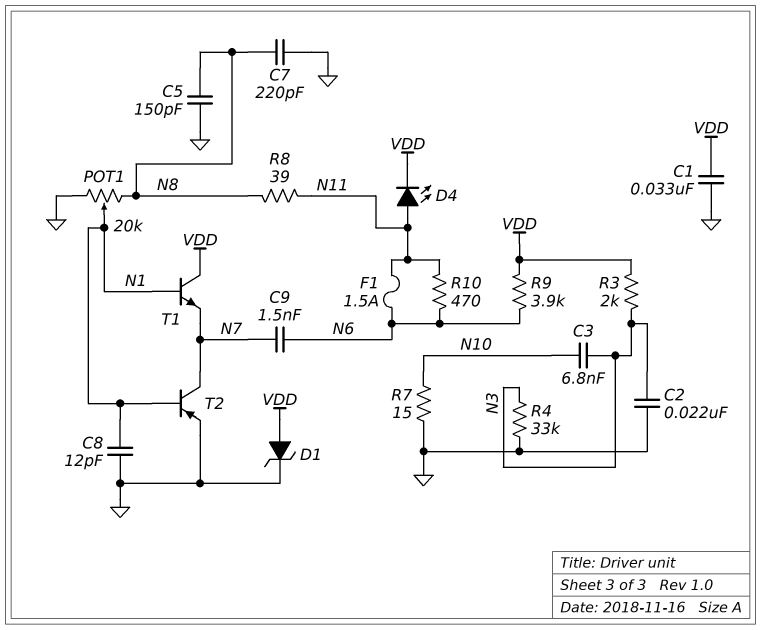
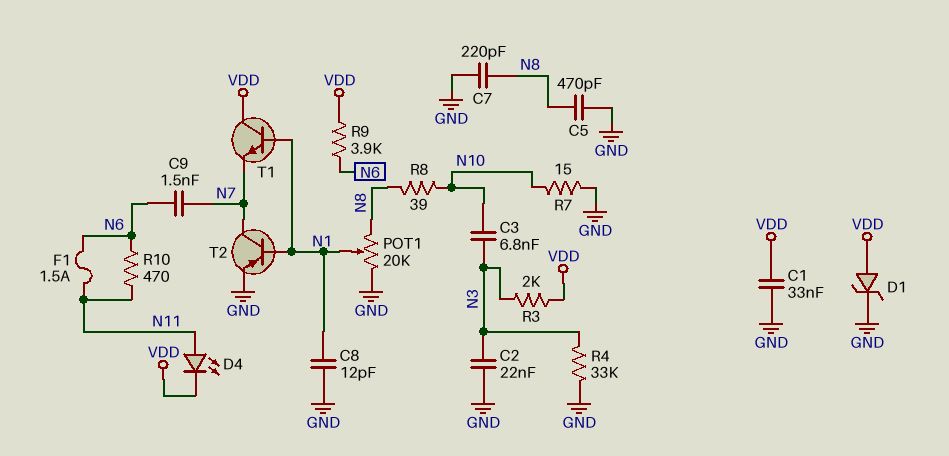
C5: 150pF (GND, N8) -> 470pF (GND, N8)
R8: 39 (N8, N11) -> 39 (N8, N10)

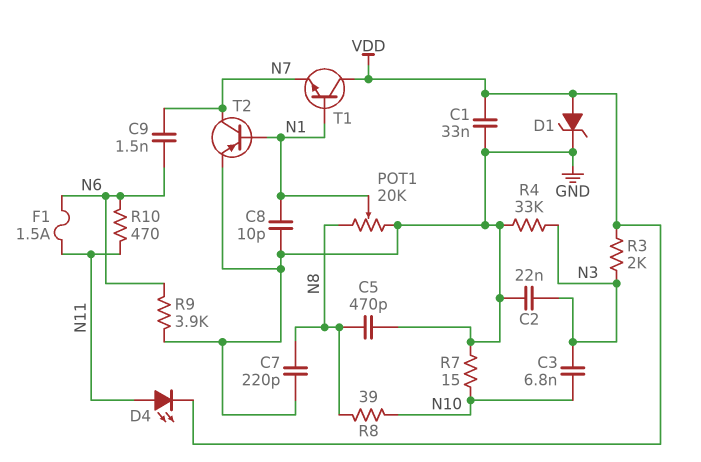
C8: 12pF (GND, N1) -> 10pF (GND, N1)
R9: 3.9k (N6, VDD) -> 3.9k (GND, N6)

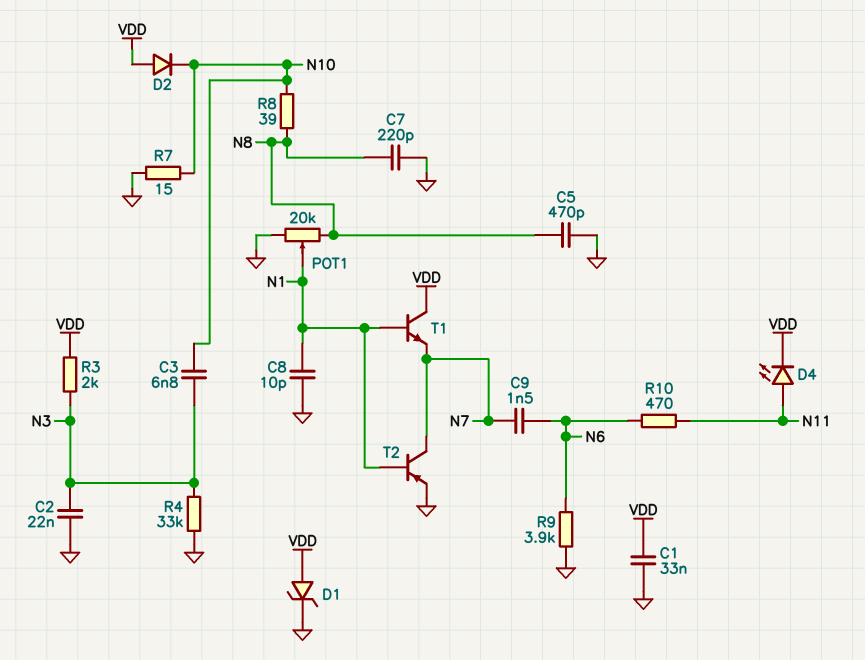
D2: none -> diode (A VDD, K N10)
F1: 1.5A (N6, N11) -> none

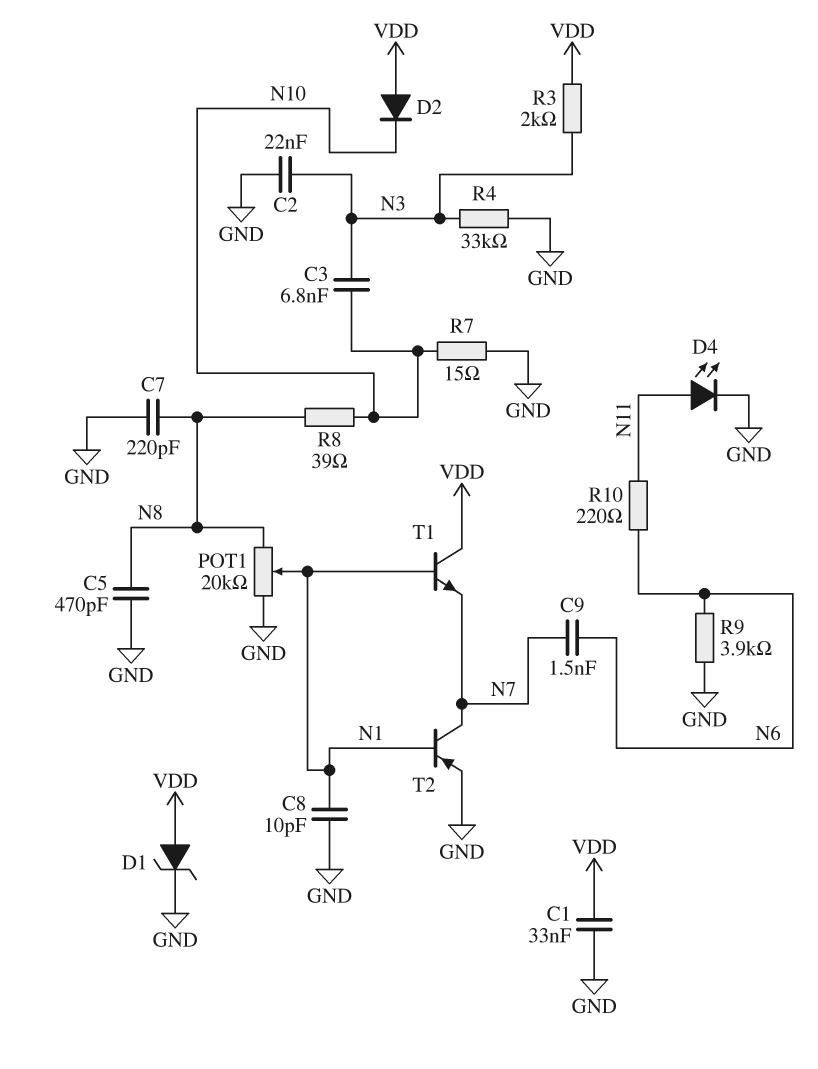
D4: LED (A N11, K VDD) -> LED (A N11, K GND)
R10: 470 (N6, N11) -> 220 (N6, N11)

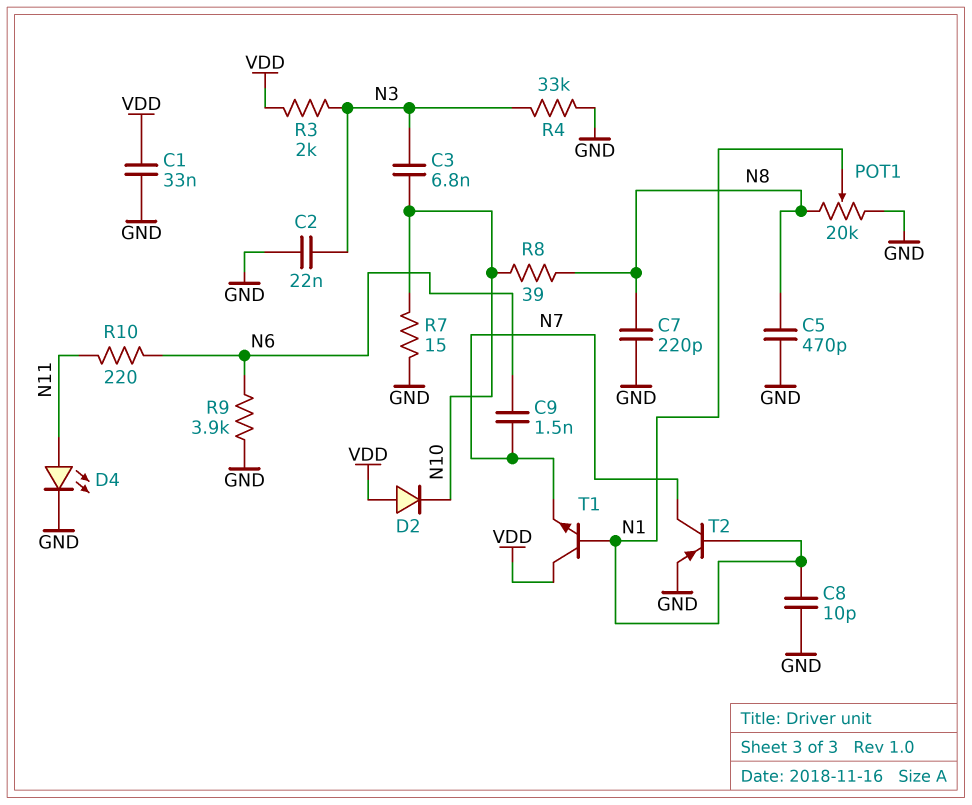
D1: zener (A VDD, K GND) -> none

